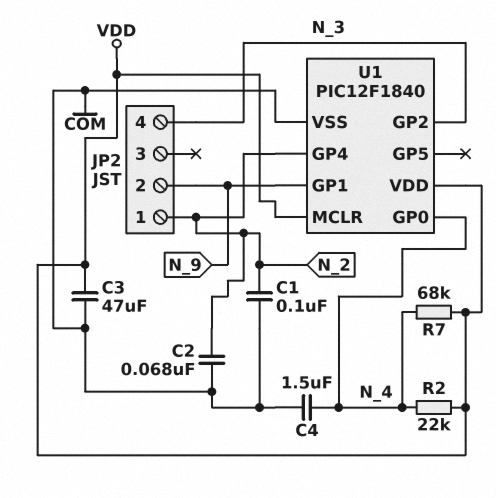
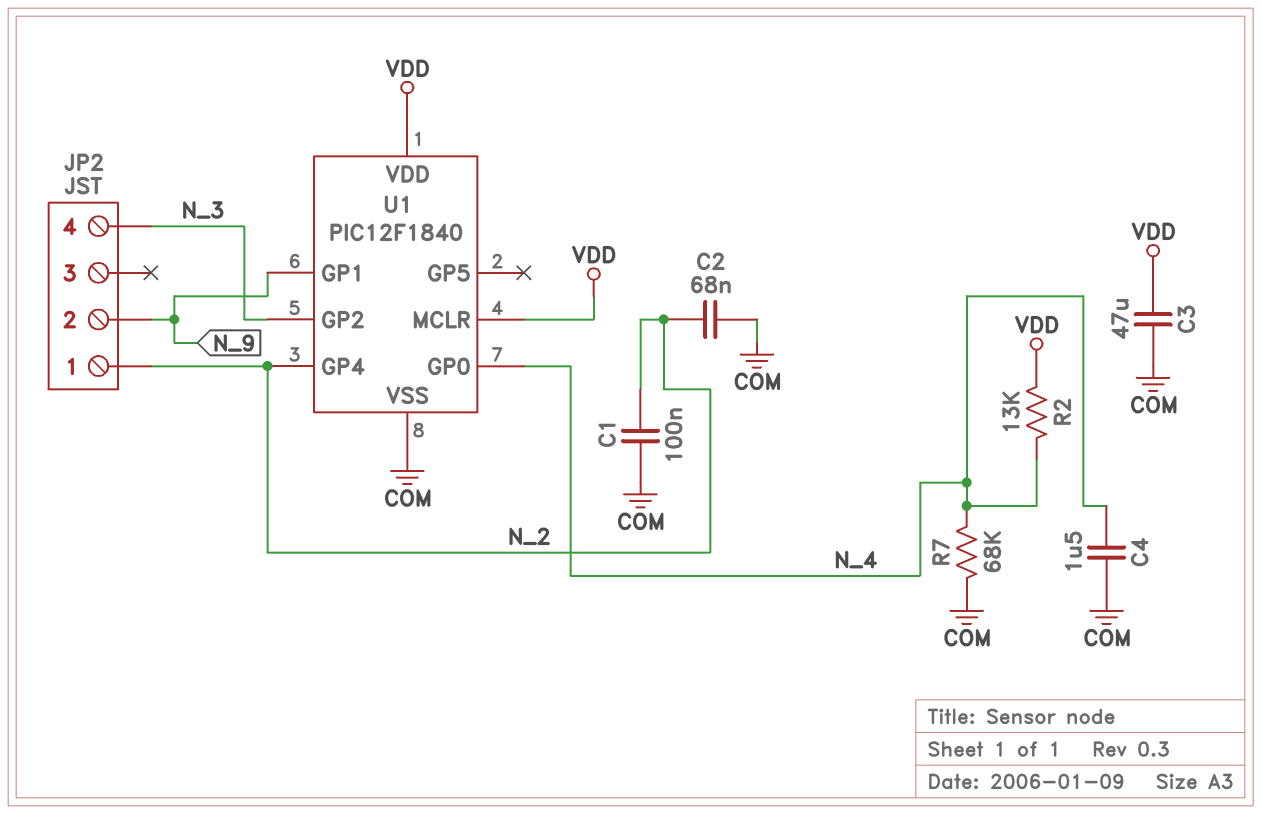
R2: 22k (N_4, VDD) -> 13k (N_4, VDD)
R7: 68k (N_4, VDD) -> 68k (COM, N_4)

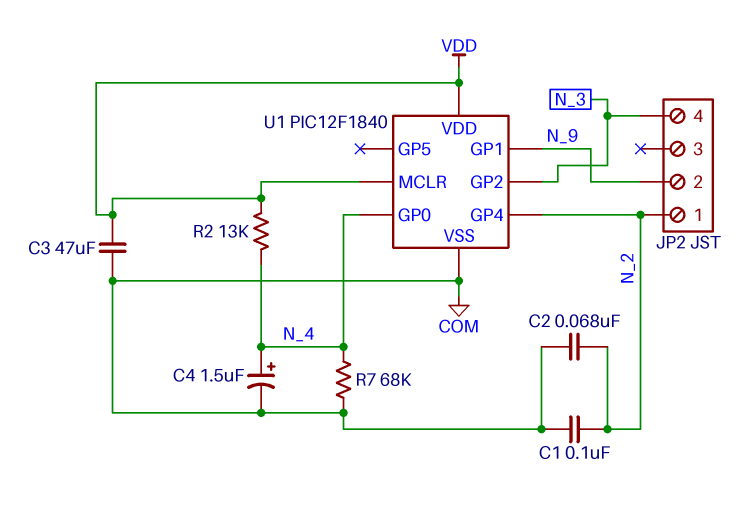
C4: 1.5uF (COM, N_4) -> 1.5uF (plus N_4, minus COM)

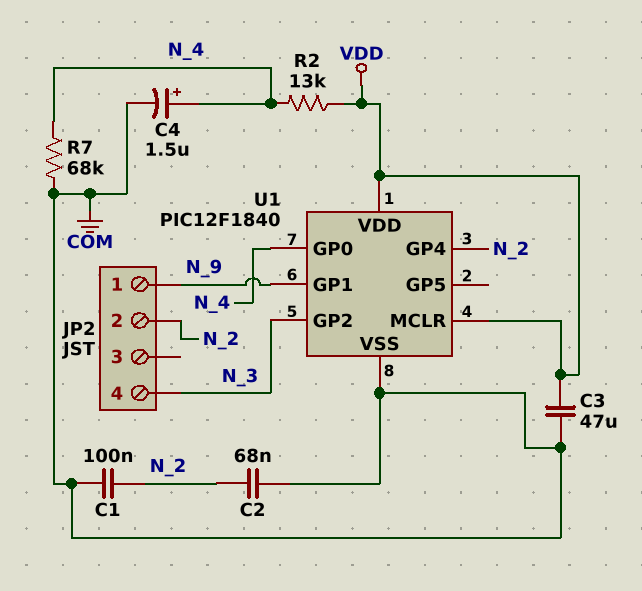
JP2 pin 1: N_2 -> N_9
JP2 pin 2: N_9 -> N_2

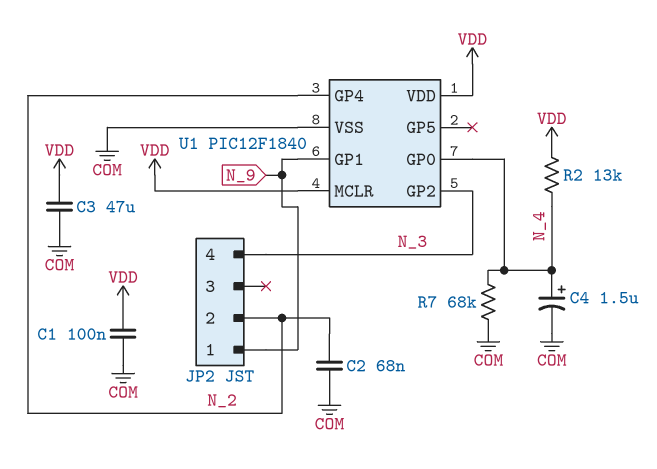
C1: 100nF (COM, N_2) -> 100nF (COM, VDD)

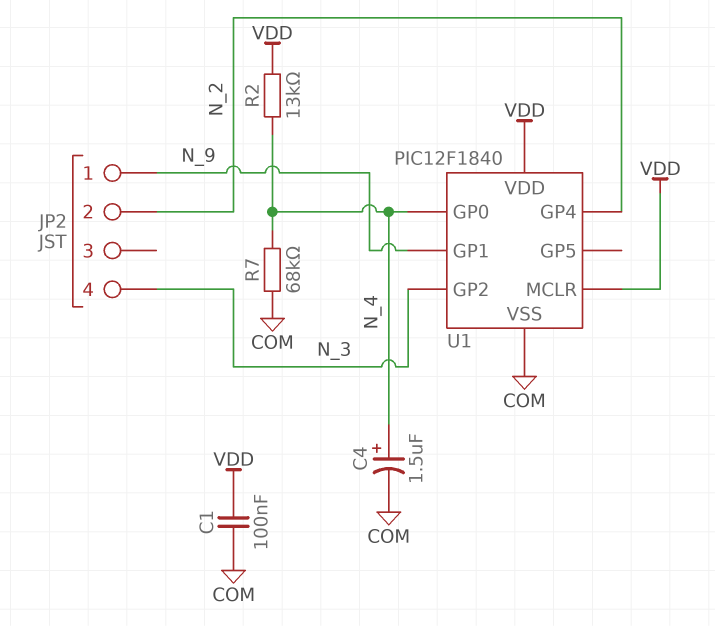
C2: 68nF (COM, N_2) -> none
C3: 47uF (COM, VDD) -> none

